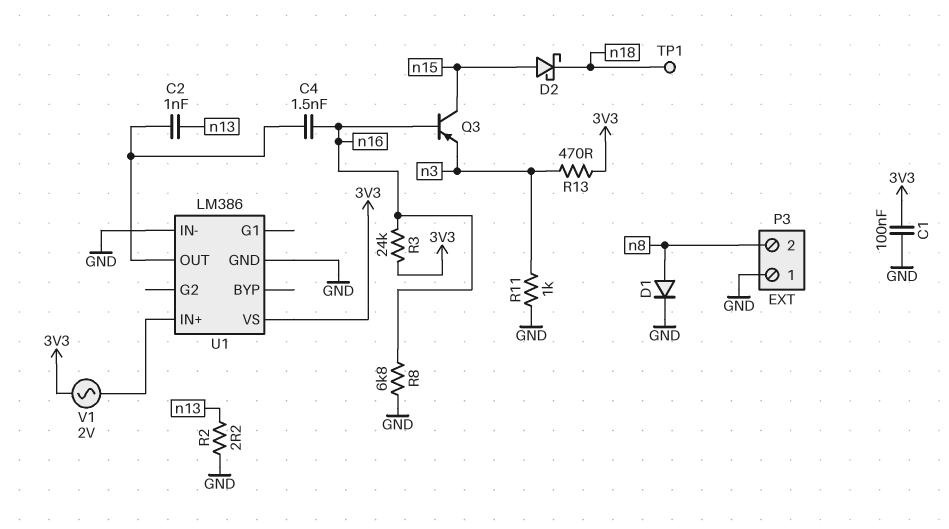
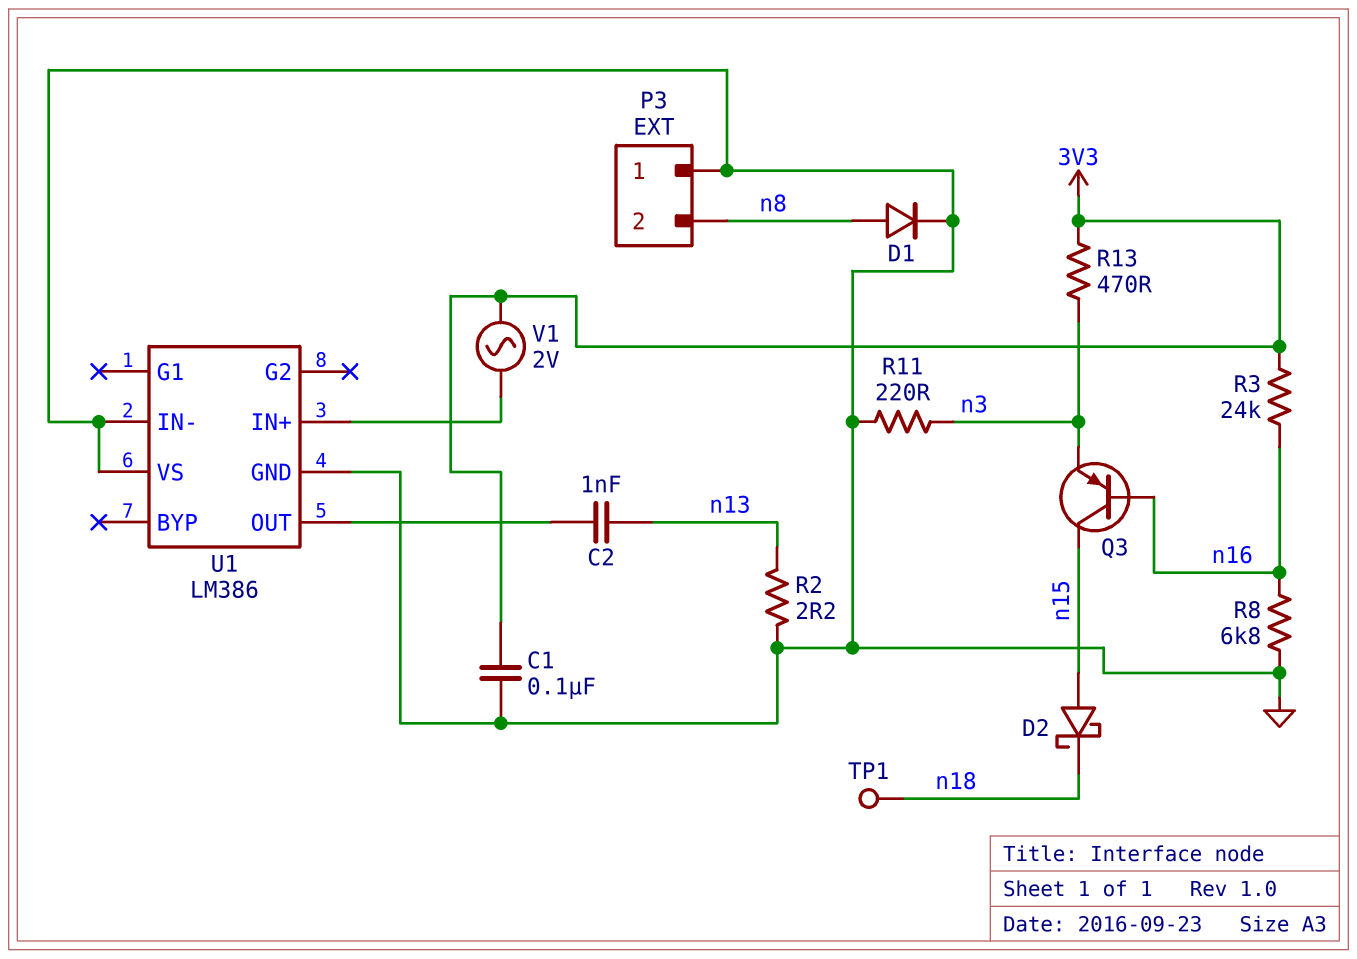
C4: 1.5nF (U1/OUT, n16) -> none
R11: 1k (GND, n3) -> 220 (GND, n3)
U1 pin VS: 3V3 -> GND

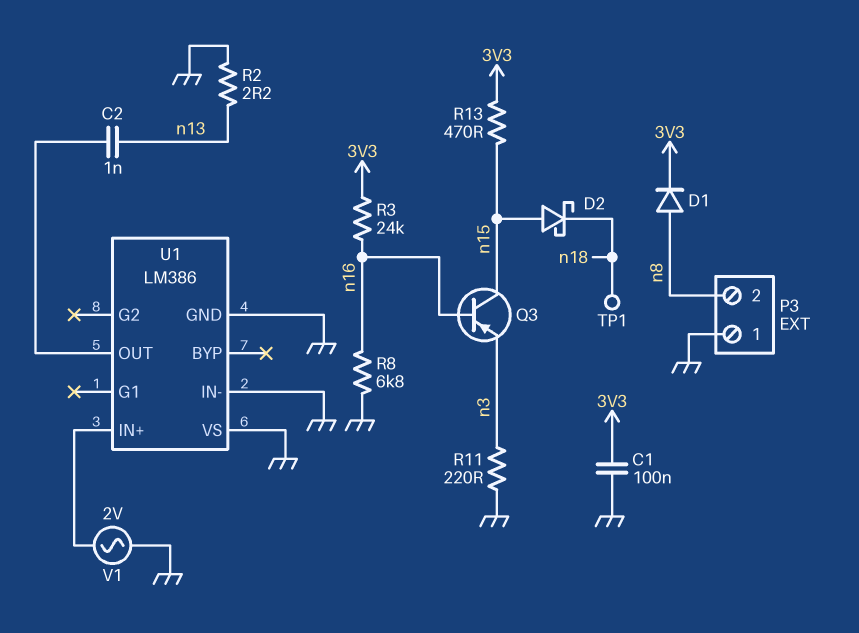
D1: diode (A n8, K GND) -> diode (A n8, K 3V3)
R13: 470 (3V3, n3) -> 470 (3V3, n15)
V1: AC 2V (3V3, U1/IN+) -> AC 2V (GND, U1/IN+)

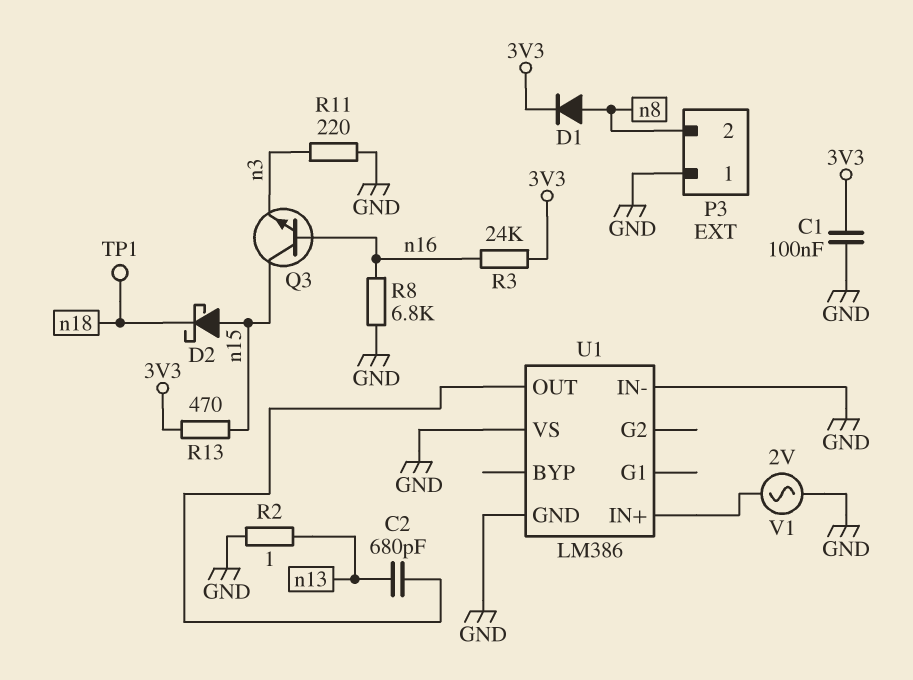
C2: 1nF (U1/OUT, n13) -> 680pF (U1/OUT, n13)
Q3: PNP (B n16, C n15, E n3) -> NPN (B n16, C n15, E n3)
R2: 2.2 (GND, n13) -> 1 (GND, n13)

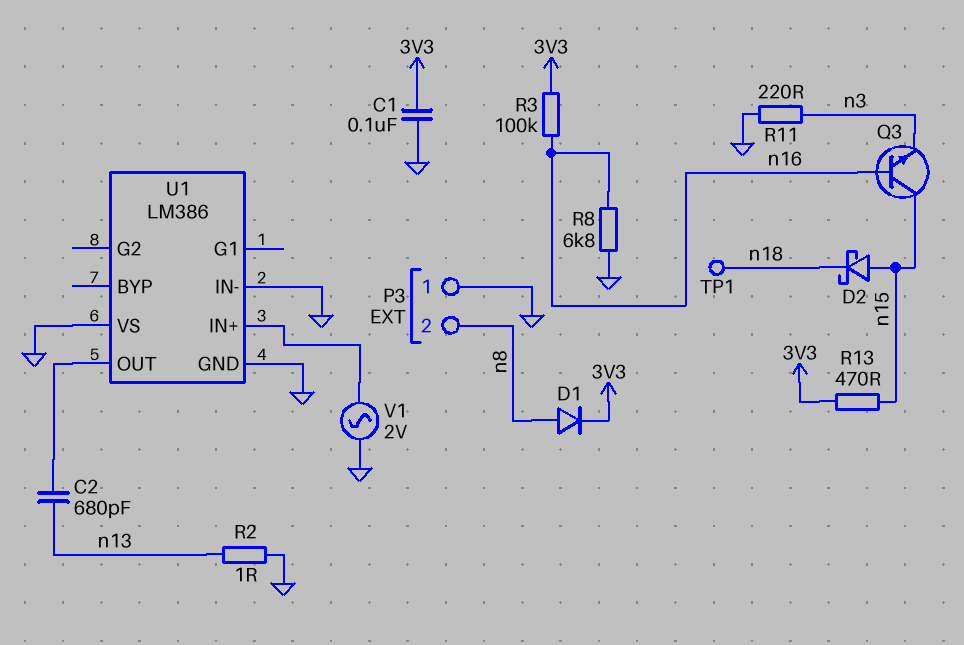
R3: 24k (3V3, n16) -> 100k (3V3, n16)

